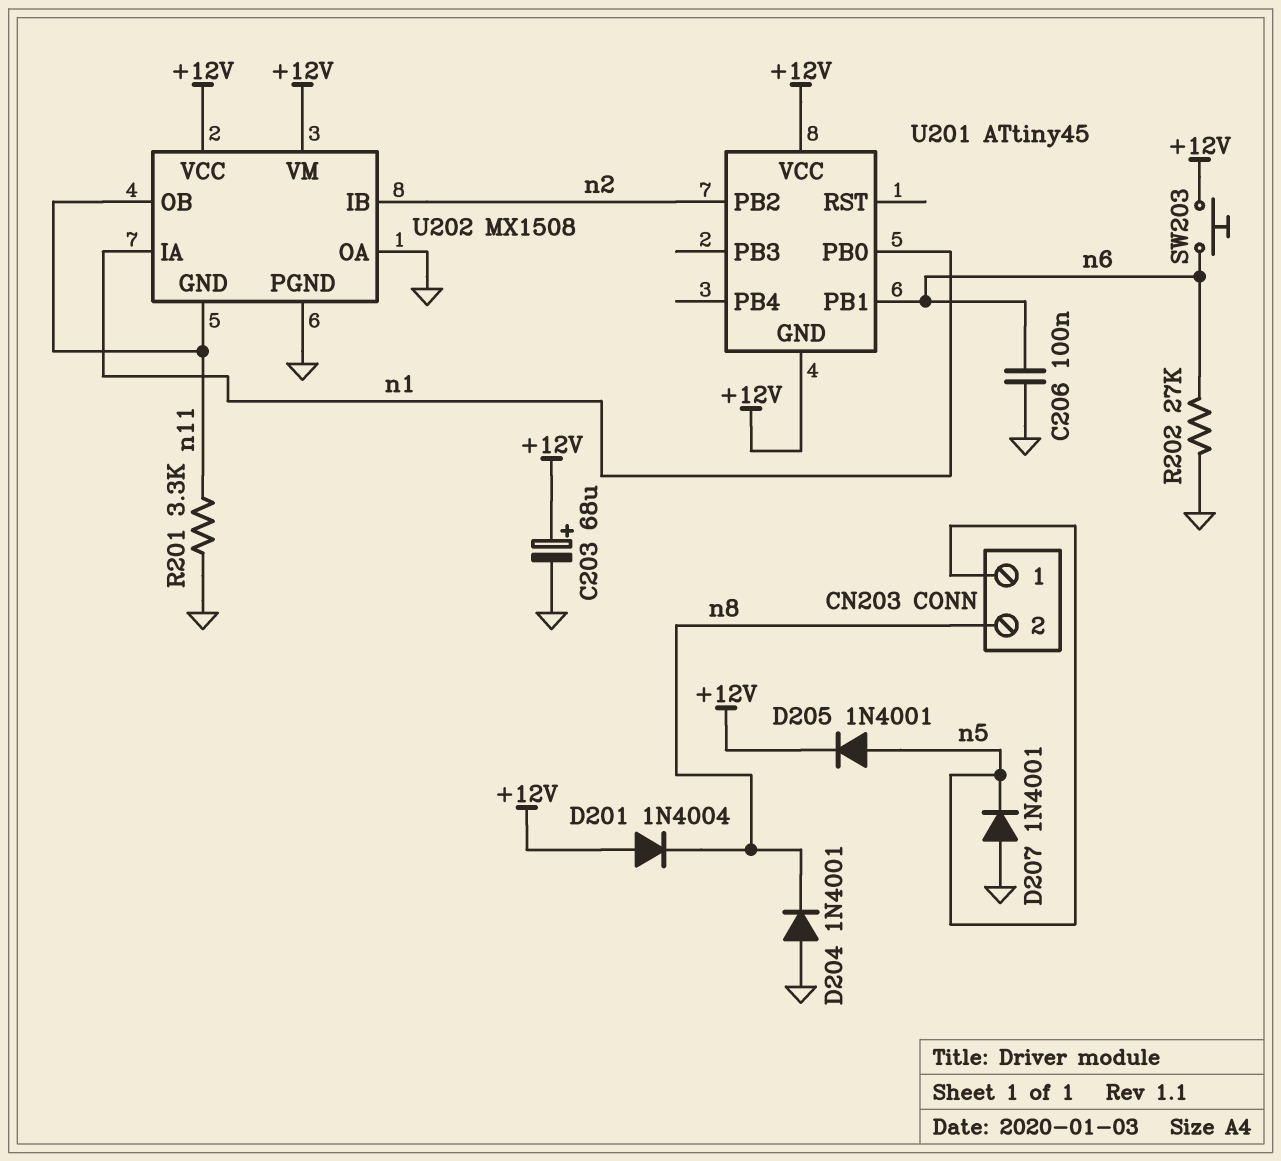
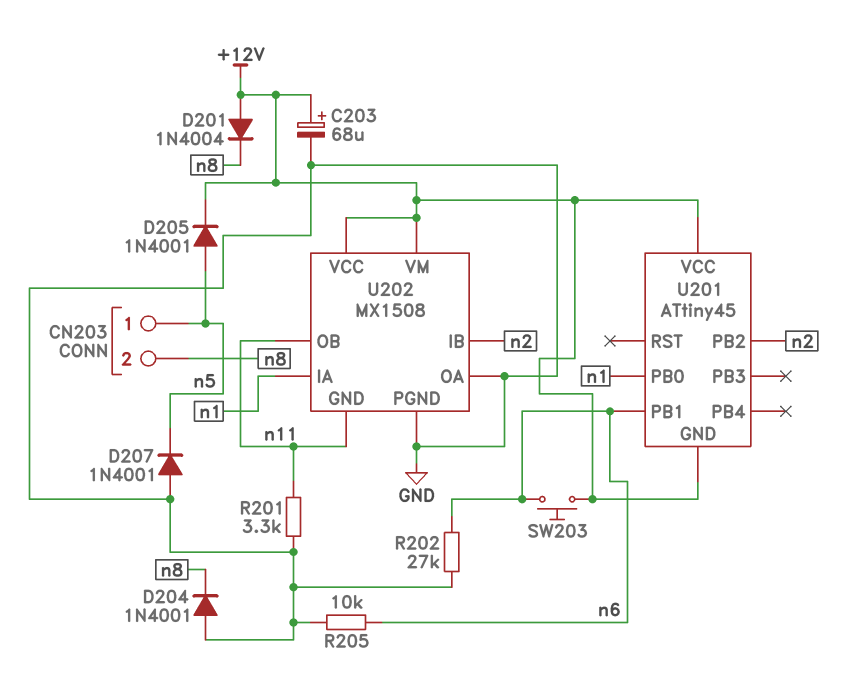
C206: 100nF (GND, n6) -> none
R205: none -> 10k (GND, n6)

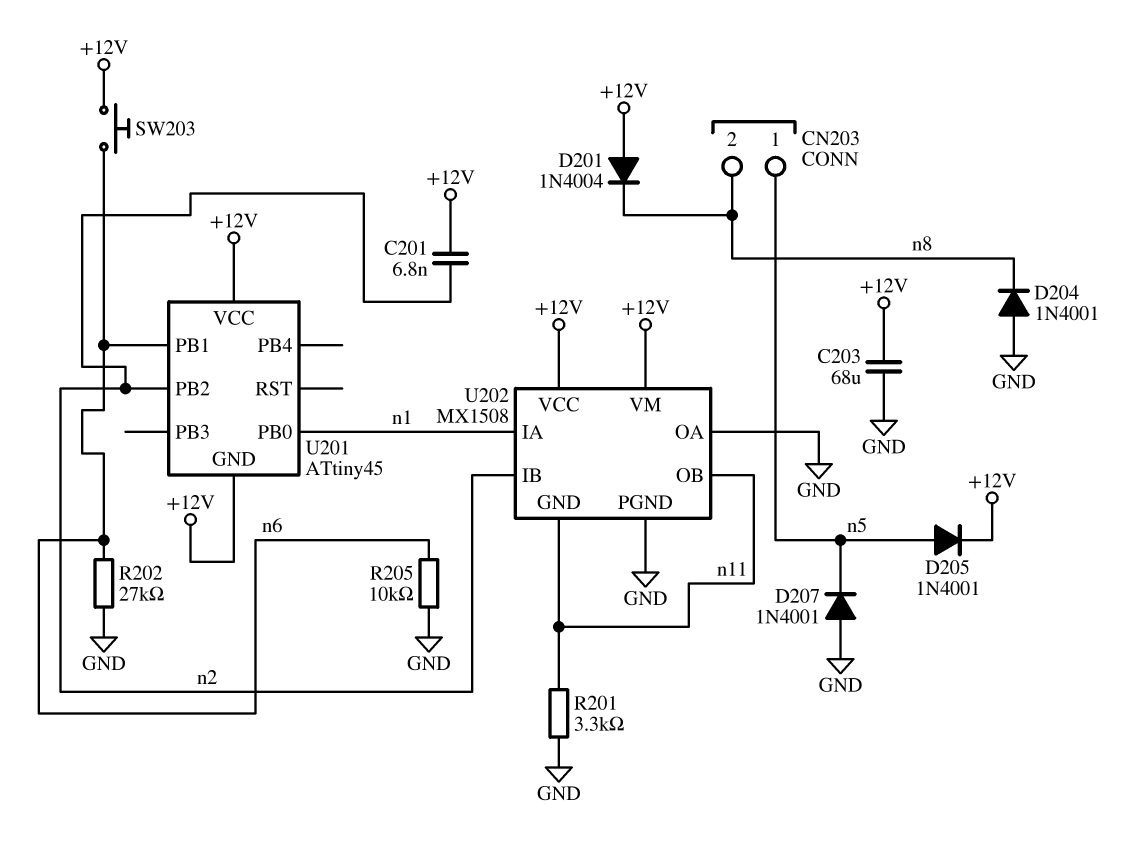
C201: none -> 6.8nF (+12V, n2)
C203: 68uF (plus +12V, minus GND) -> 68uF (+12V, GND)

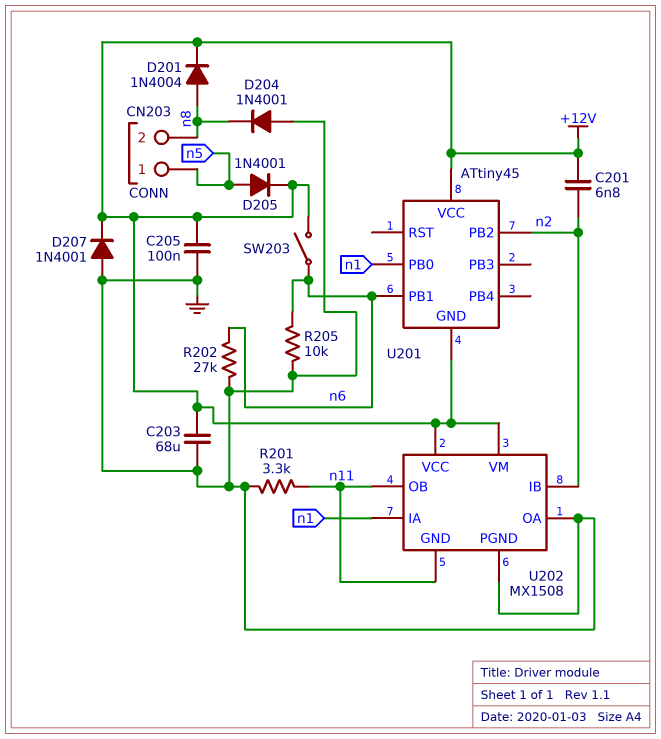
C205: none -> 100nF (+12V, GND)
D201: diode 1N4004 (A +12V, K n8) -> diode 1N4004 (A n8, K +12V)
D207: diode 1N4001 (A GND, K n5) -> diode 1N4001 (A GND, K +12V)
SW203: button (+12V, n6) -> switch (+12V, n6)

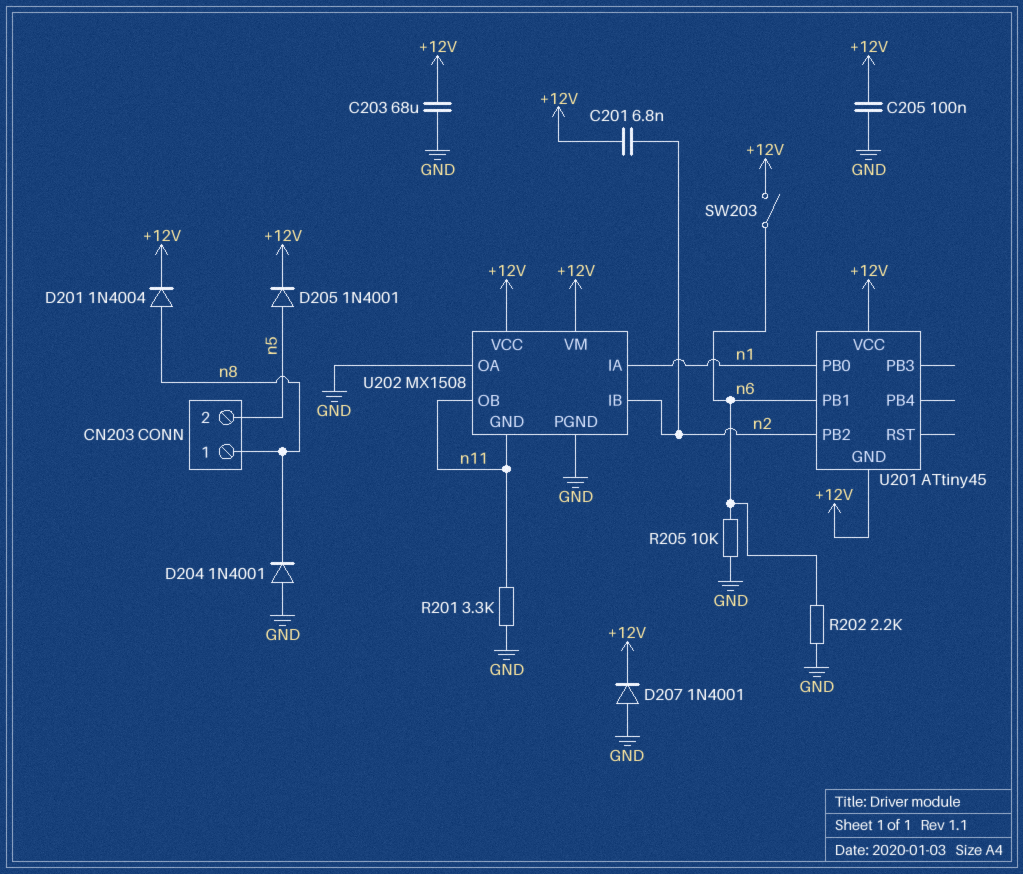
CN203 pin 1: n5 -> n8
CN203 pin 2: n8 -> n5
R202: 27k (GND, n6) -> 2.2k (GND, n6)

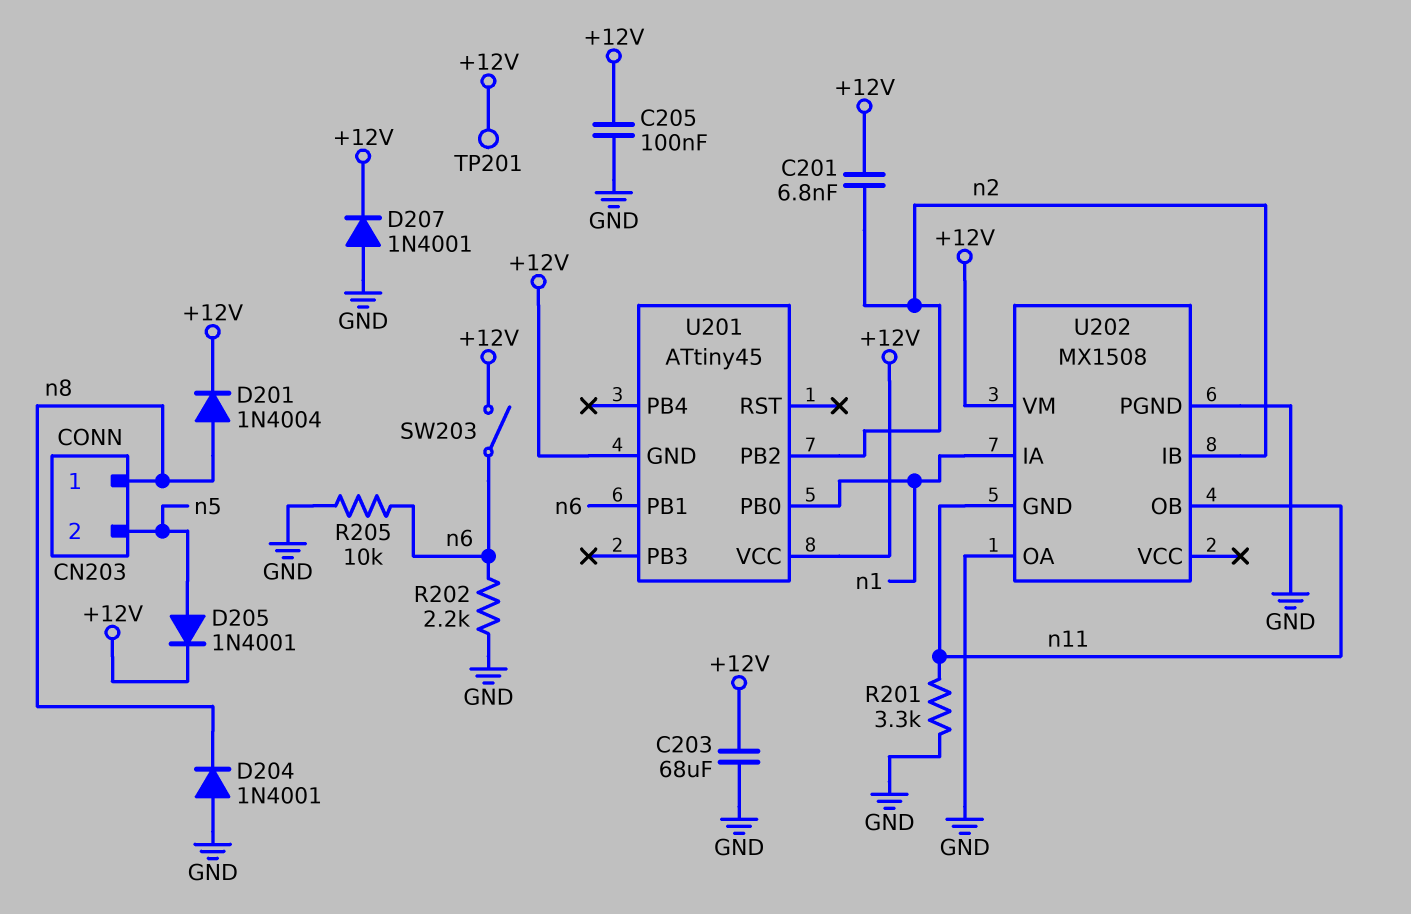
TP201: none -> test point (+12V)
U202 pin VCC: +12V -> none

